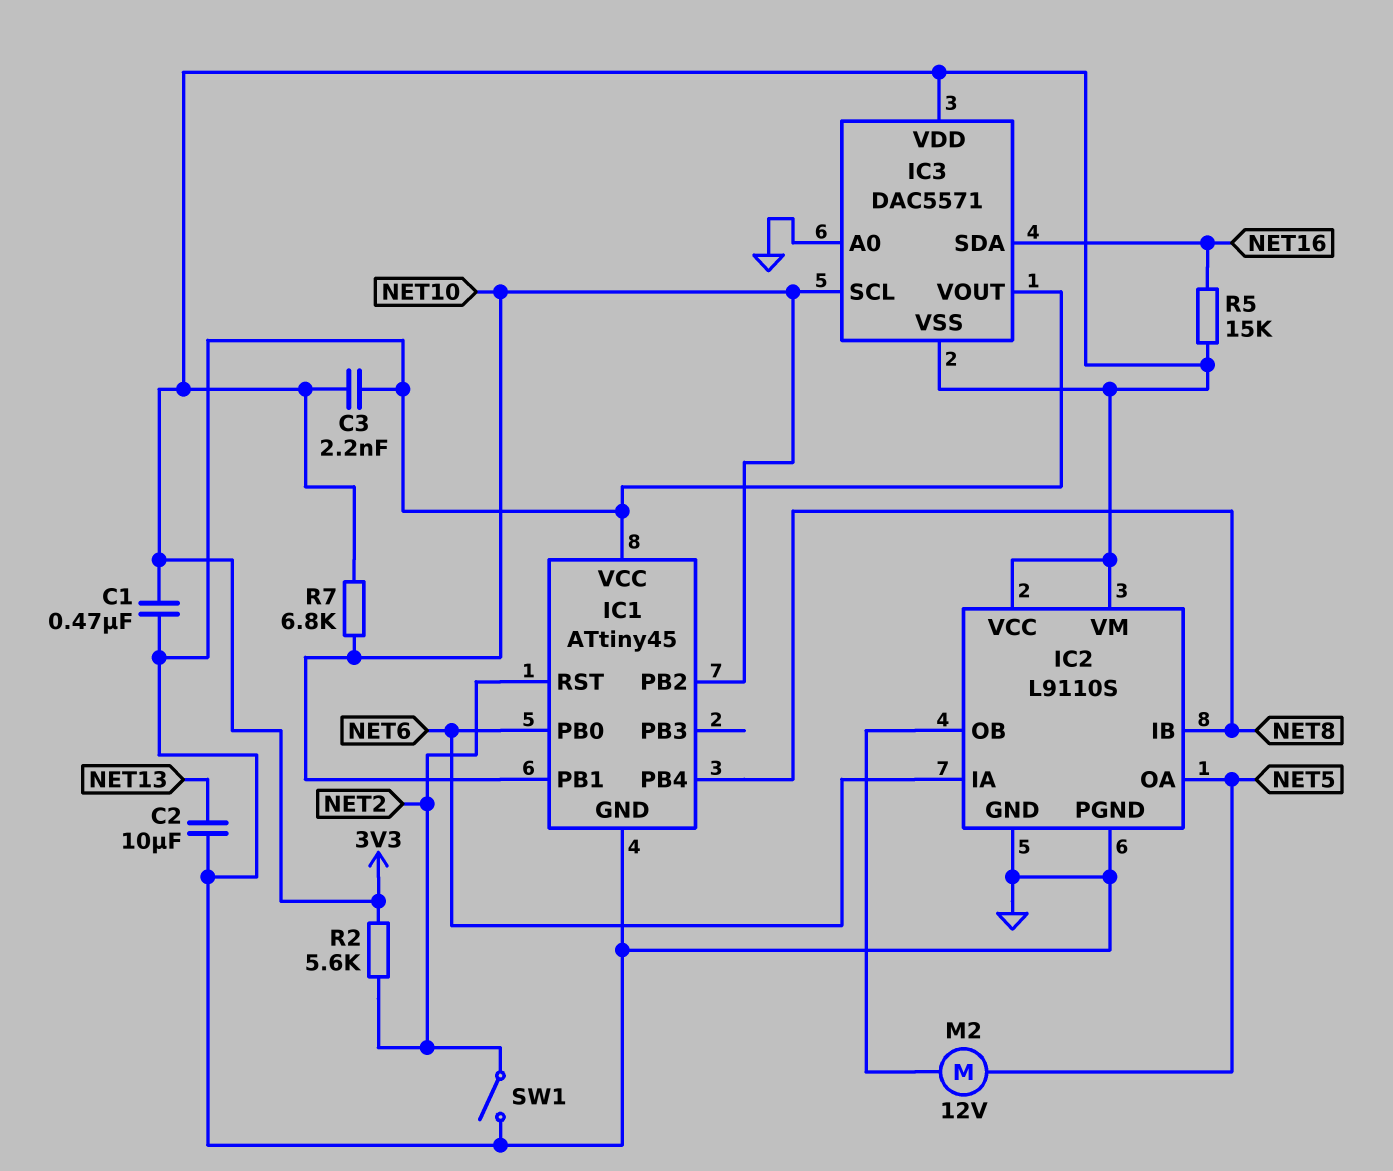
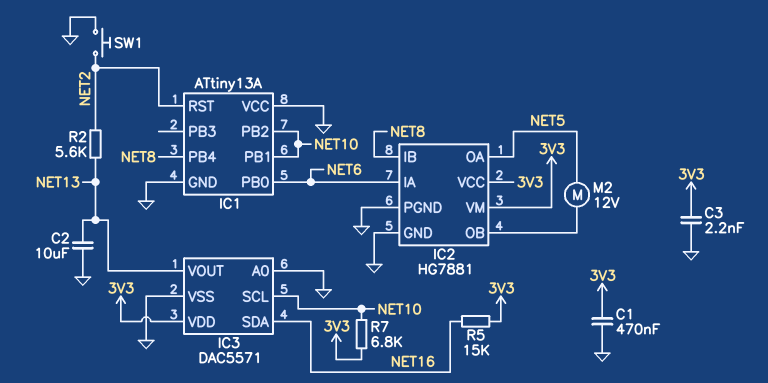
IC1: ATtiny45 -> ATtiny13A
IC2: L9110S -> HG7881
IC3 pin VOUT: GND -> NET13
IC3 pin VSS: 3V3 -> GND
R2: 5.6k (3V3, NET2) -> 5.6k (NET2, NET13)
SW1: switch (GND, NET2) -> button (GND, NET2)

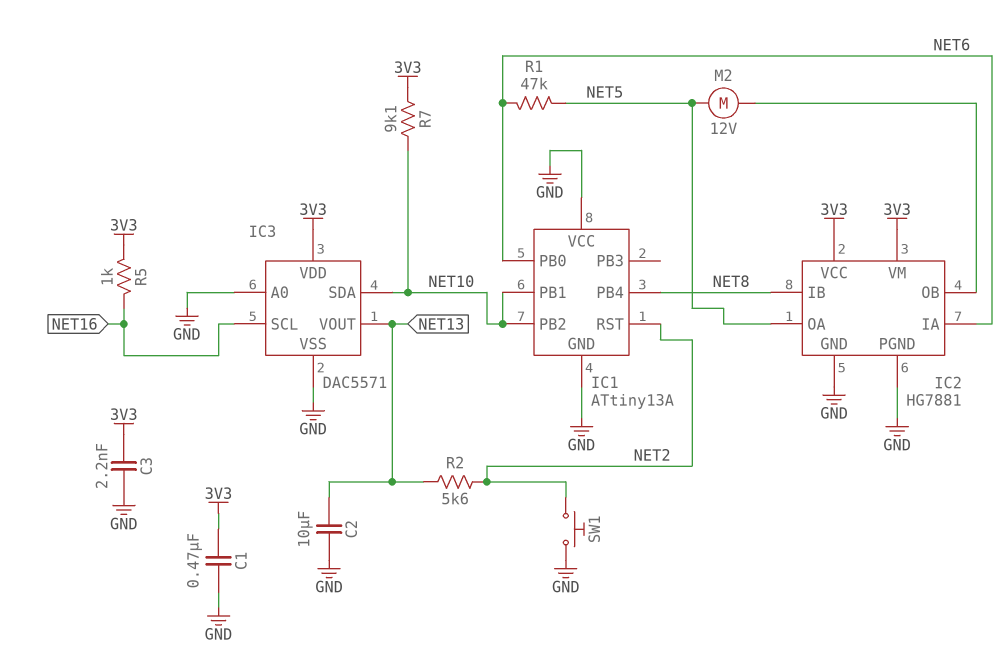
IC3 pin SCL: NET10 -> NET16
IC3 pin SDA: NET16 -> NET10
R1: none -> 47k (NET5, NET6)
R5: 15k (3V3, NET16) -> 1k (3V3, NET16)
R7: 6.8k (3V3, NET10) -> 9.1k (3V3, NET10)

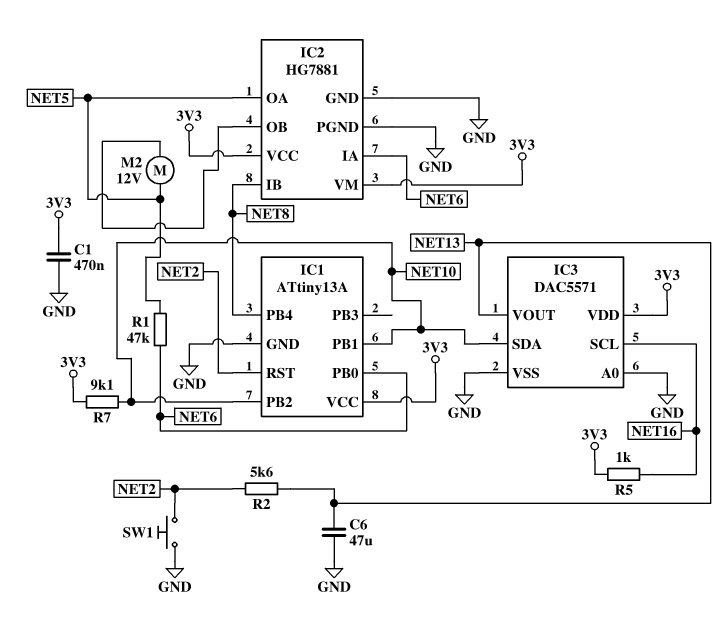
C2: 10uF (GND, NET13) -> none
C3: 2.2nF (3V3, GND) -> none
C6: none -> 47uF (GND, NET13)
IC1 pin VCC: GND -> 3V3

